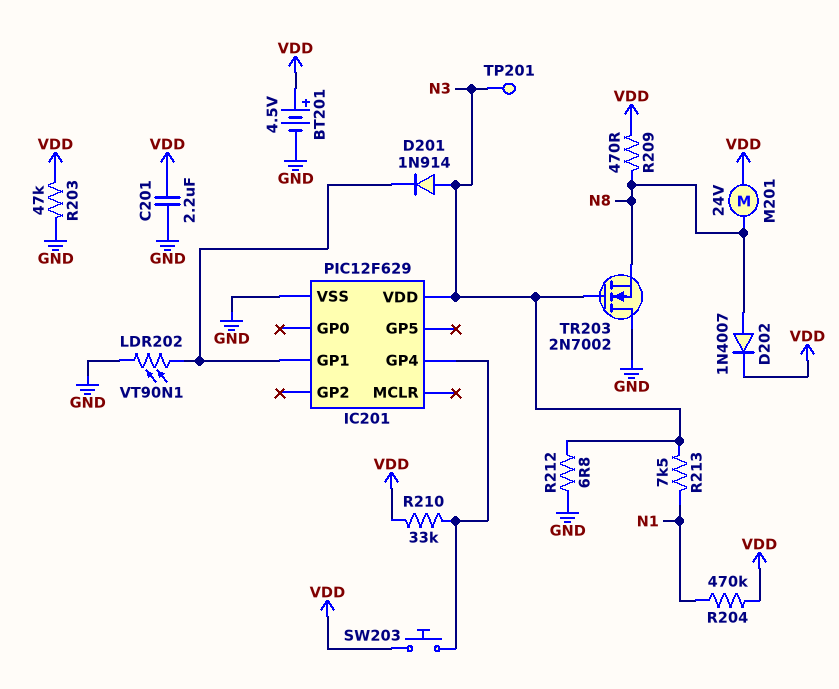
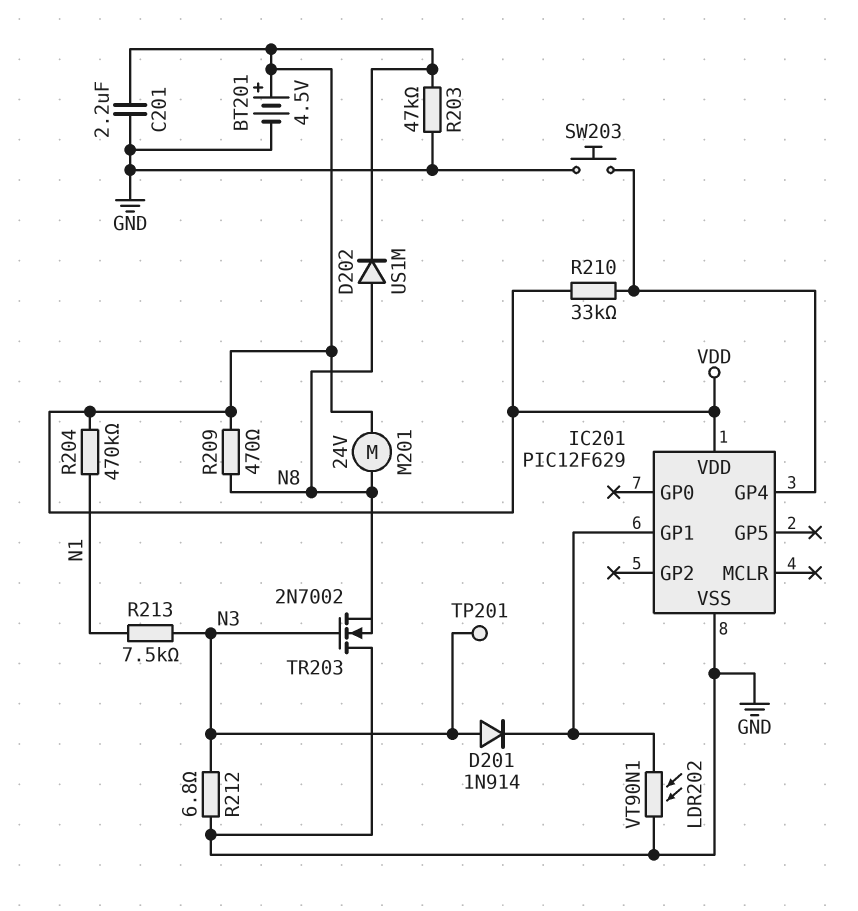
D202: diode 1N4007 (A N8, K VDD) -> diode US1M (A N8, K VDD)
IC201 pin VDD: N3 -> VDD
SW203: button (IC201/GP4, VDD) -> button (GND, IC201/GP4)

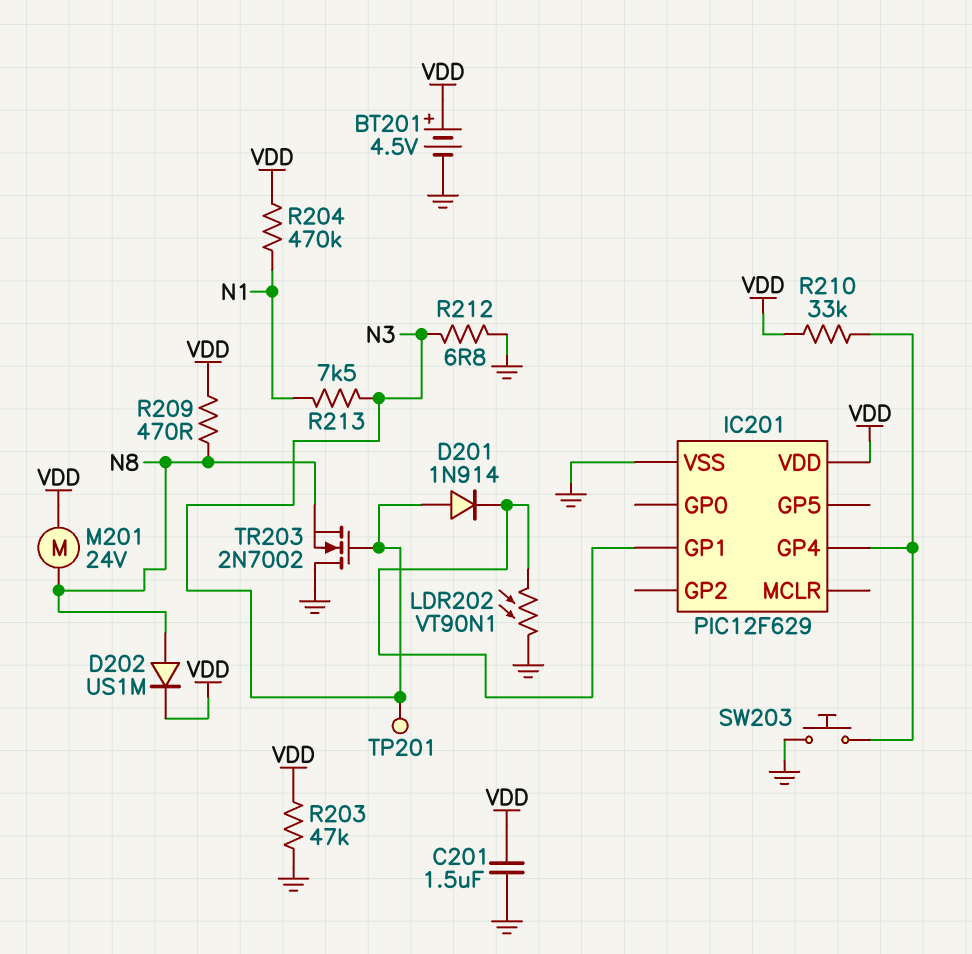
C201: 2.2uF (GND, VDD) -> 1.5uF (GND, VDD)

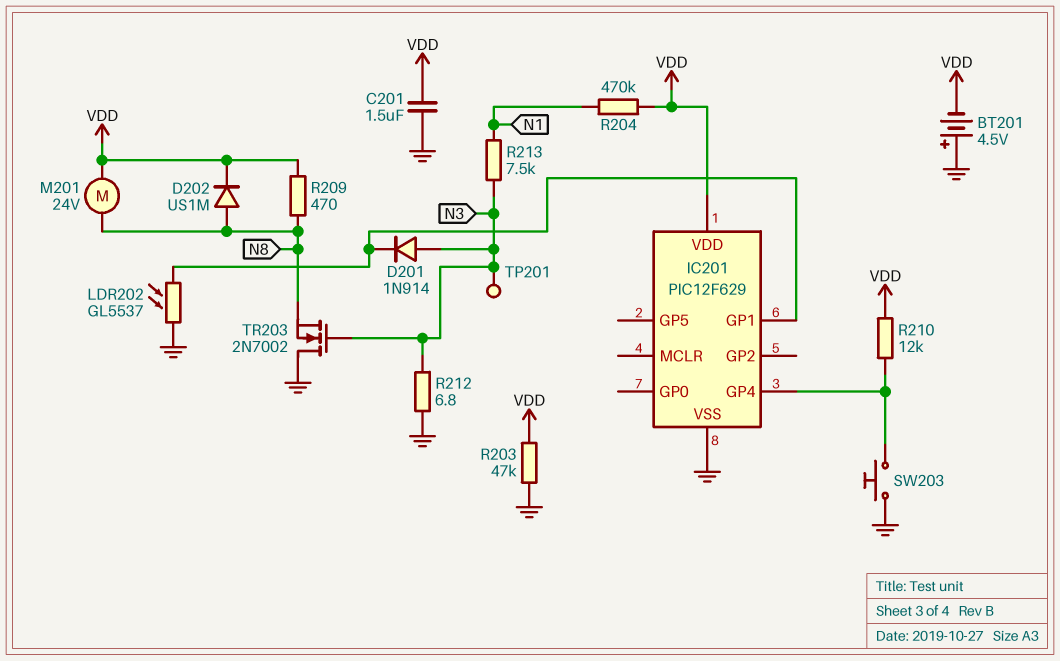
BT201: 4.5V (plus VDD, minus GND) -> 4.5V (plus GND, minus VDD)
LDR202: VT90N1 (GND, IC201/GP1) -> GL5537 (GND, IC201/GP1)
R210: 33k (IC201/GP4, VDD) -> 12k (IC201/GP4, VDD)

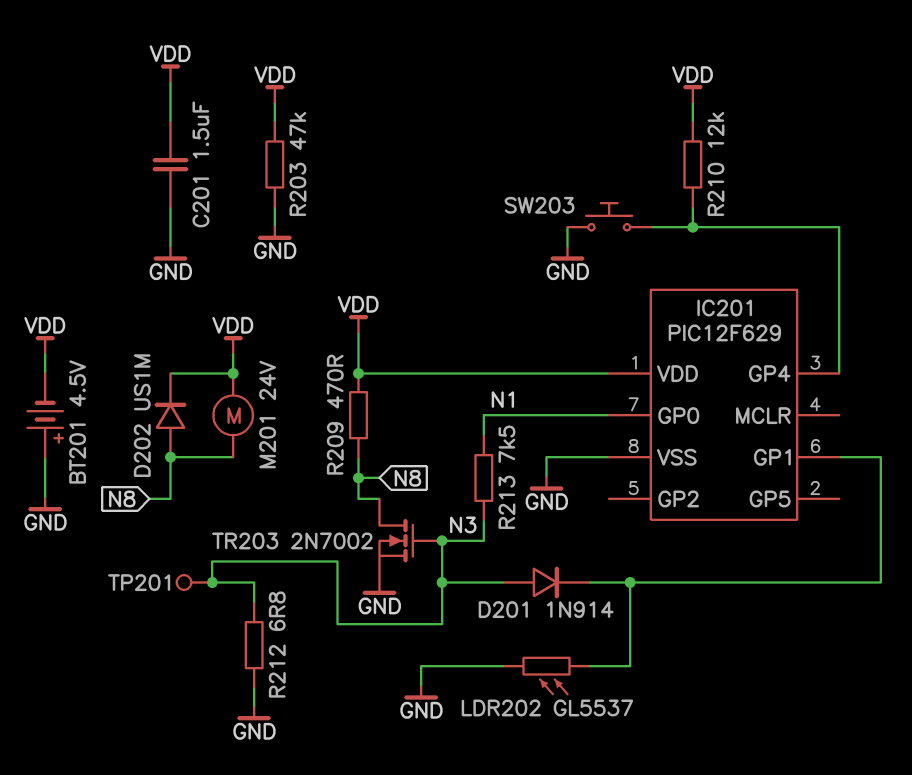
IC201 pin GP0: none -> N1
R204: 470k (N1, VDD) -> none
TR203: NMOS 2N7002 (G N3, D GND, S N8) -> NMOS 2N7002 (G N3, D N8, S GND)

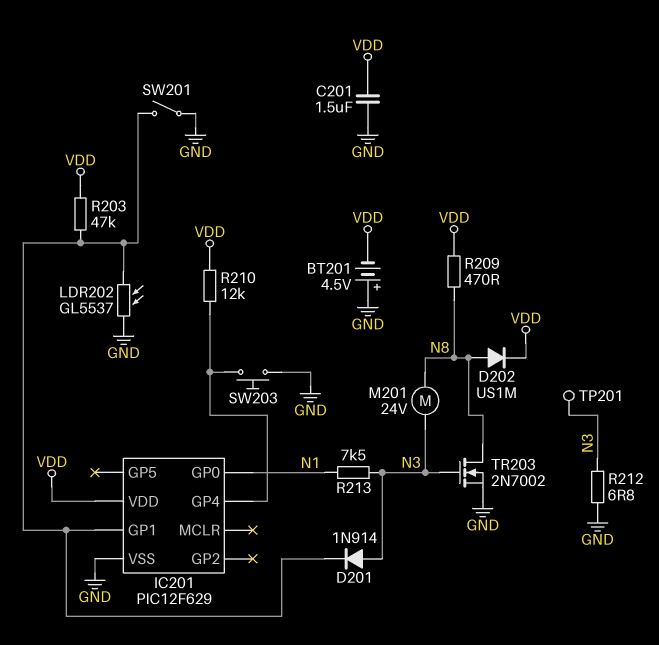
M201: motor 24V (N8, VDD) -> motor 24V (N3, N8)
R203: 47k (GND, VDD) -> 47k (IC201/GP1, VDD)
SW201: none -> switch (GND, IC201/GP1)

